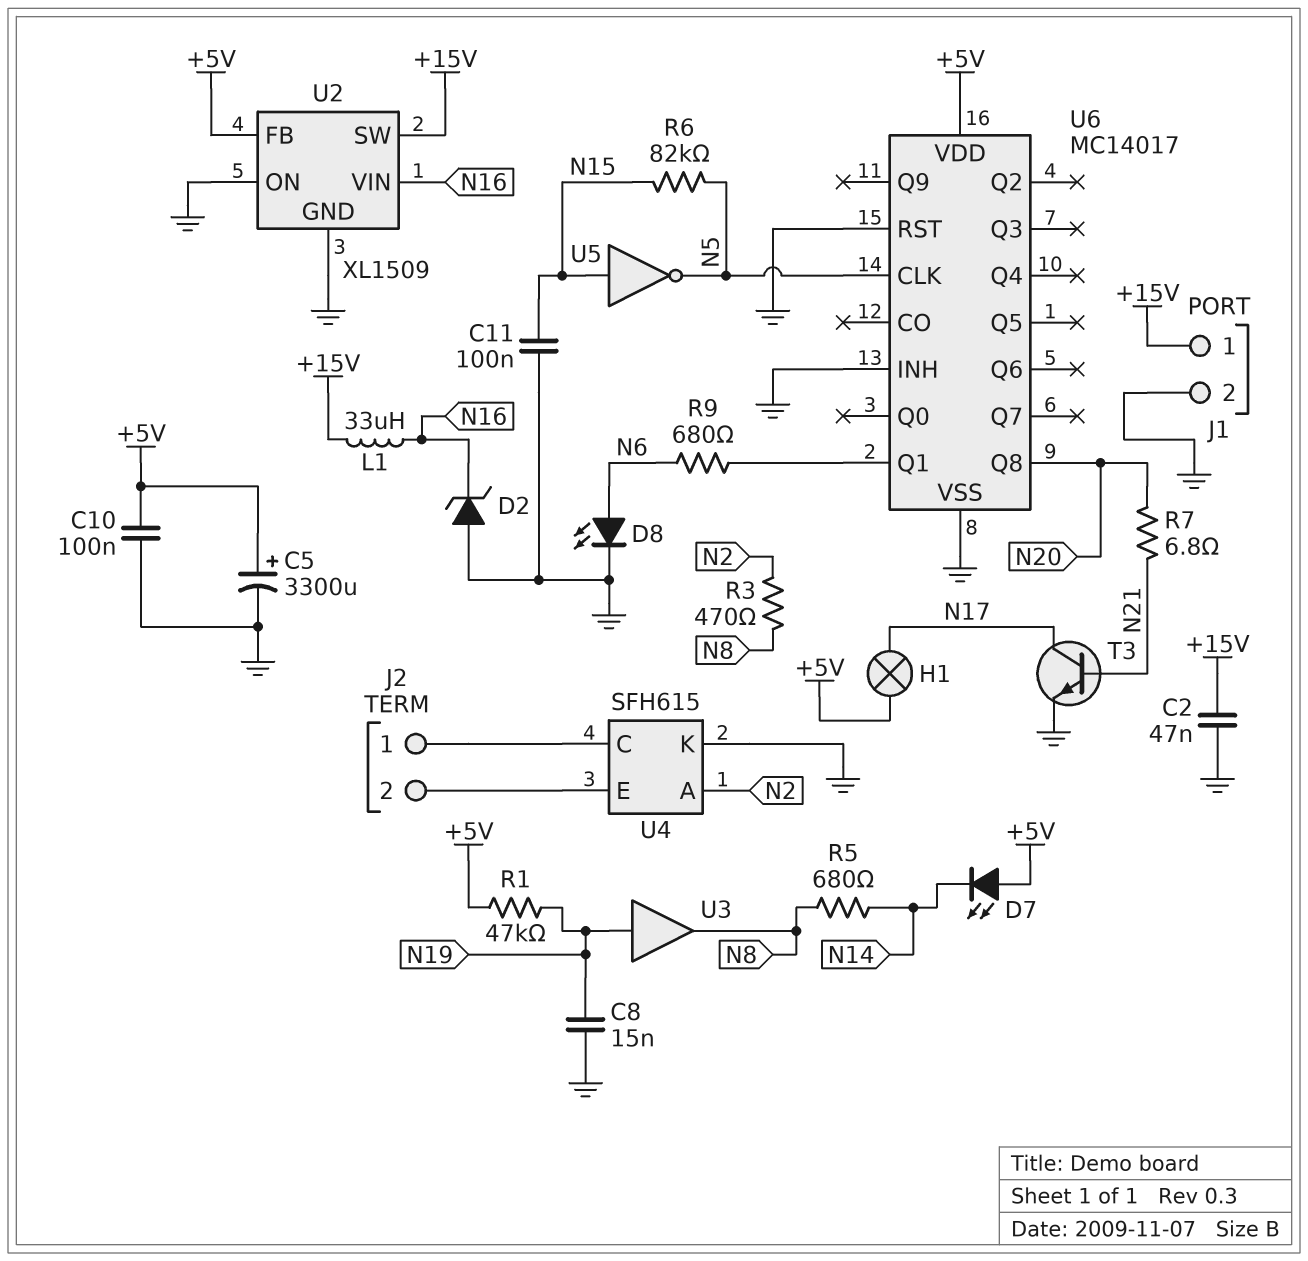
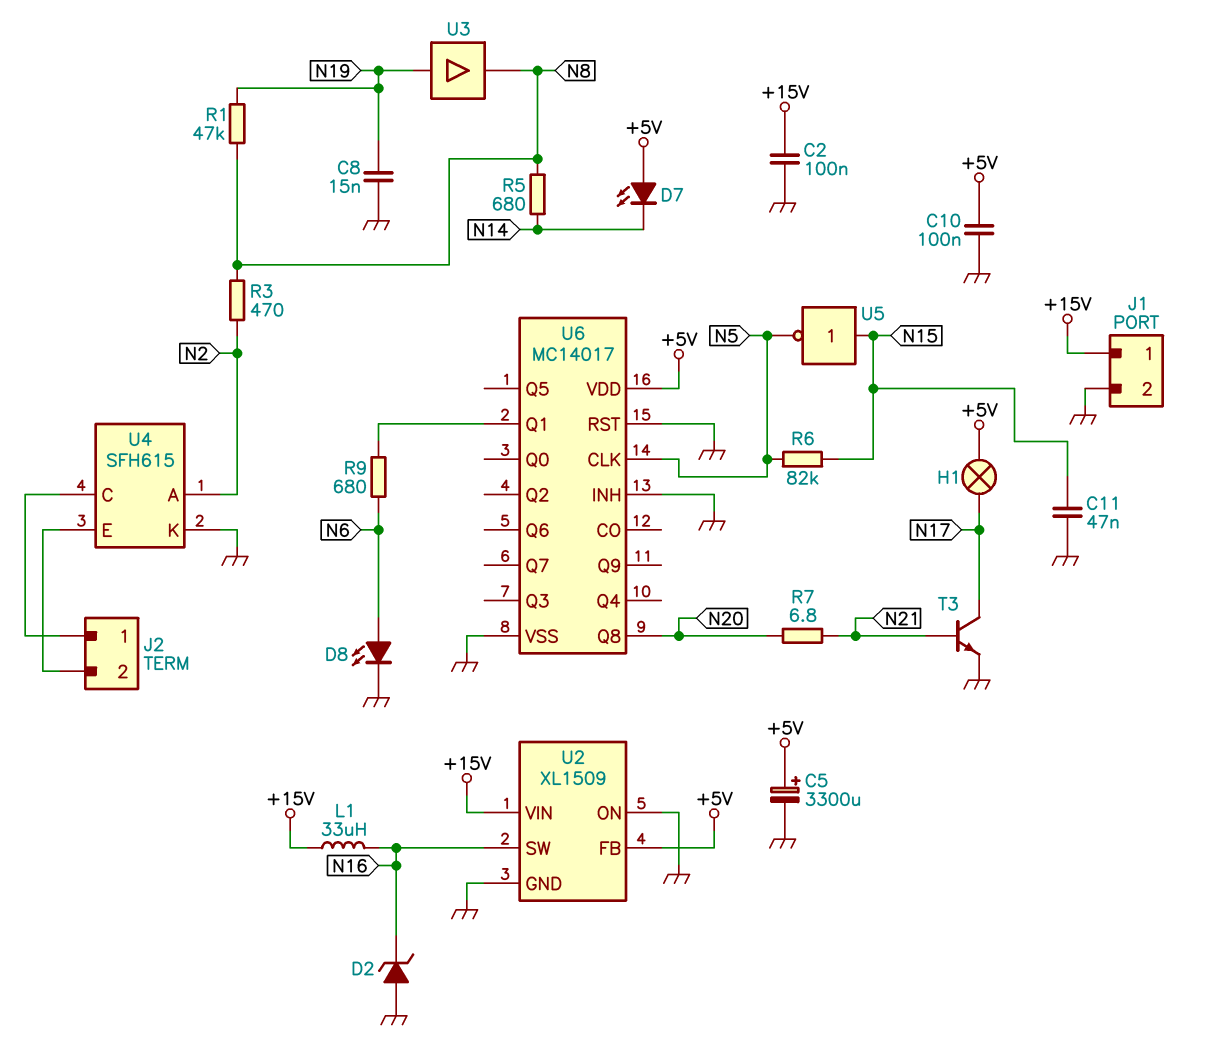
C2: 47nF (+15V, GND) -> 100nF (+15V, GND)
C11: 100nF (GND, N15) -> 47nF (GND, N15)
R1: 47k (+5V, N19) -> 47k (N8, N19)
U2 pin SW: +15V -> N16
U2 pin VIN: N16 -> +15V

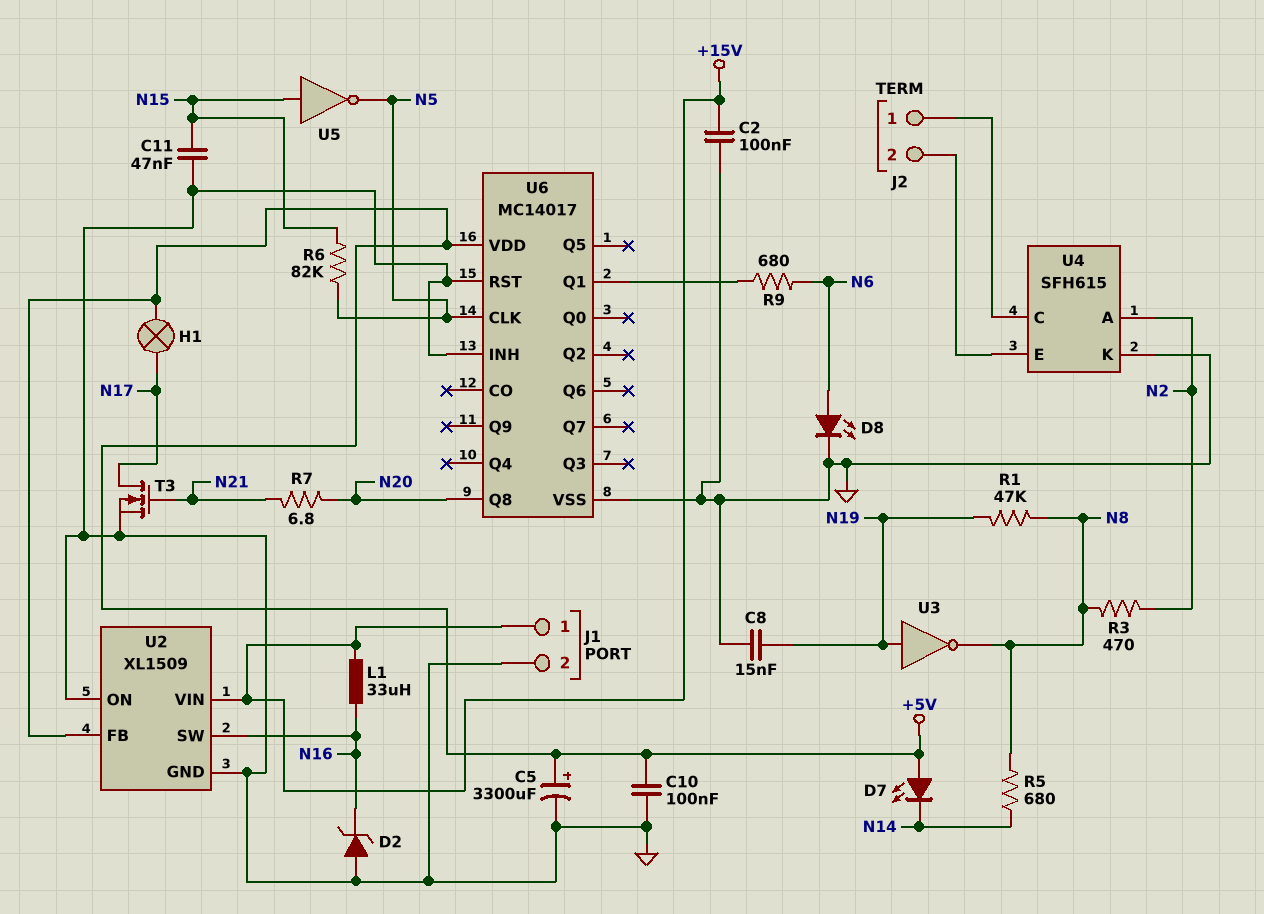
T3: NPN (B N21, C N17, E GND) -> NMOS (G N21, D N17, S GND)
U3: buffer (in N19, out N8) -> NOT (in N19, out N8)

